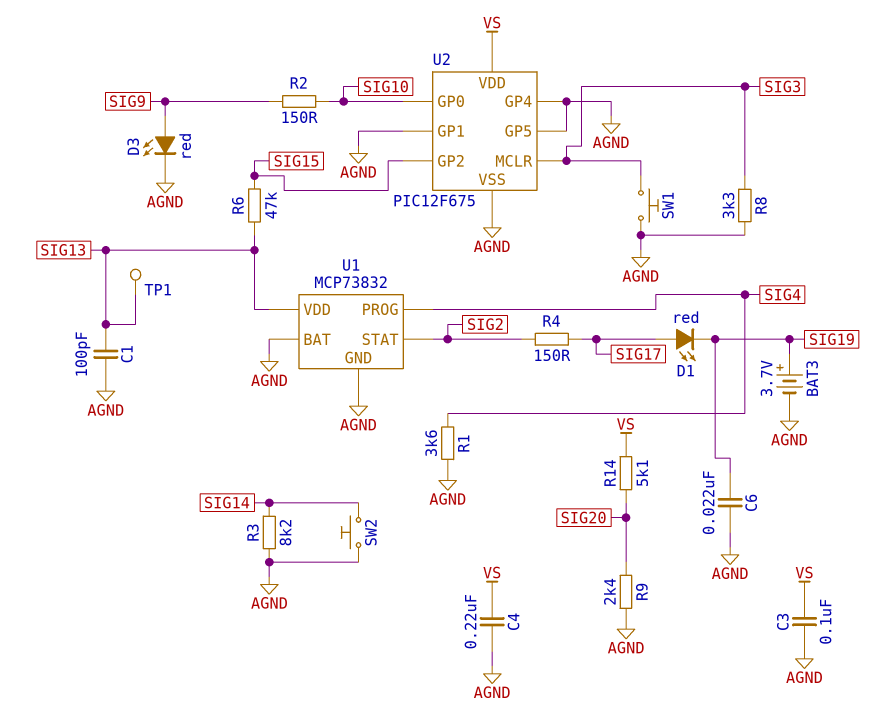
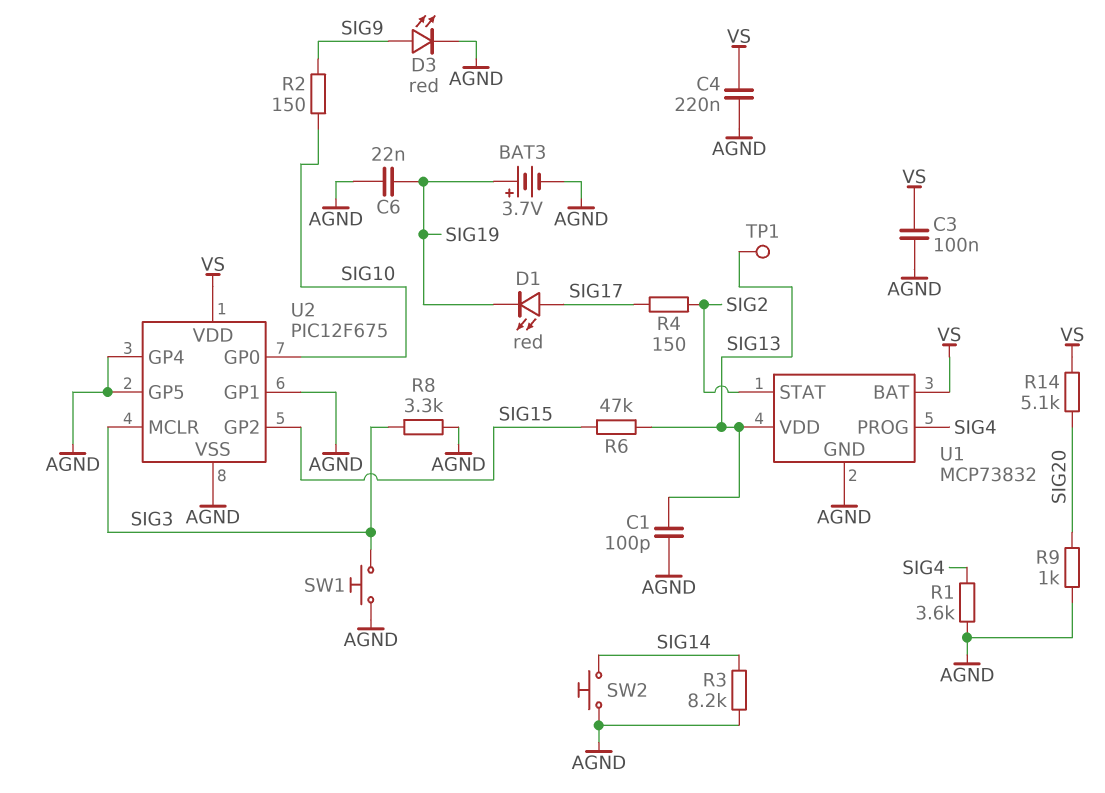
R9: 2.4k (AGND, SIG20) -> 1k (AGND, SIG20)
U1 pin BAT: AGND -> VS

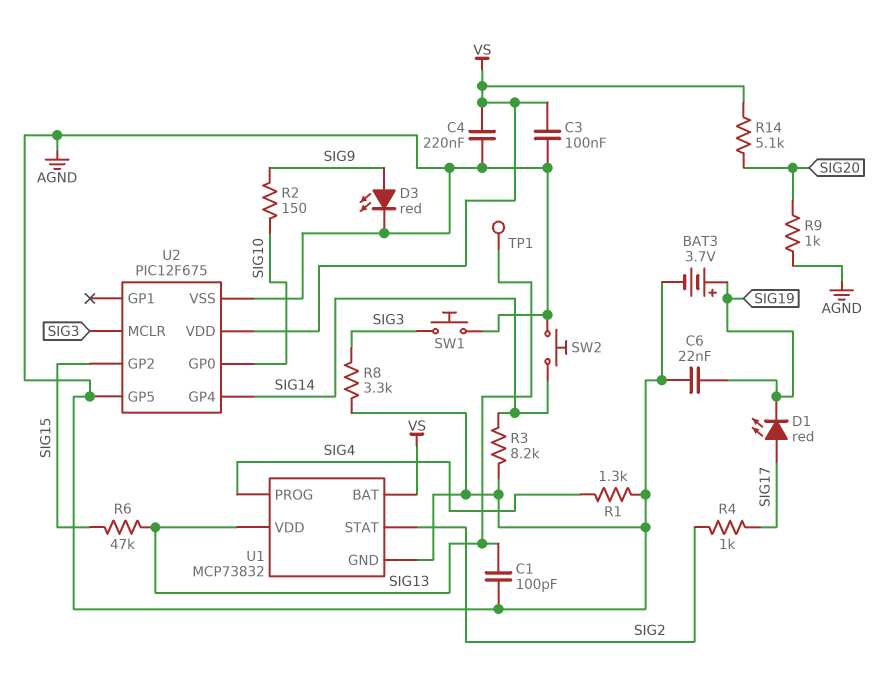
R1: 3.6k (AGND, SIG4) -> 1.3k (AGND, SIG4)
R4: 150 (SIG2, SIG17) -> 1k (SIG2, SIG17)
U2 pin GP1: AGND -> none
U2 pin GP4: AGND -> SIG14

